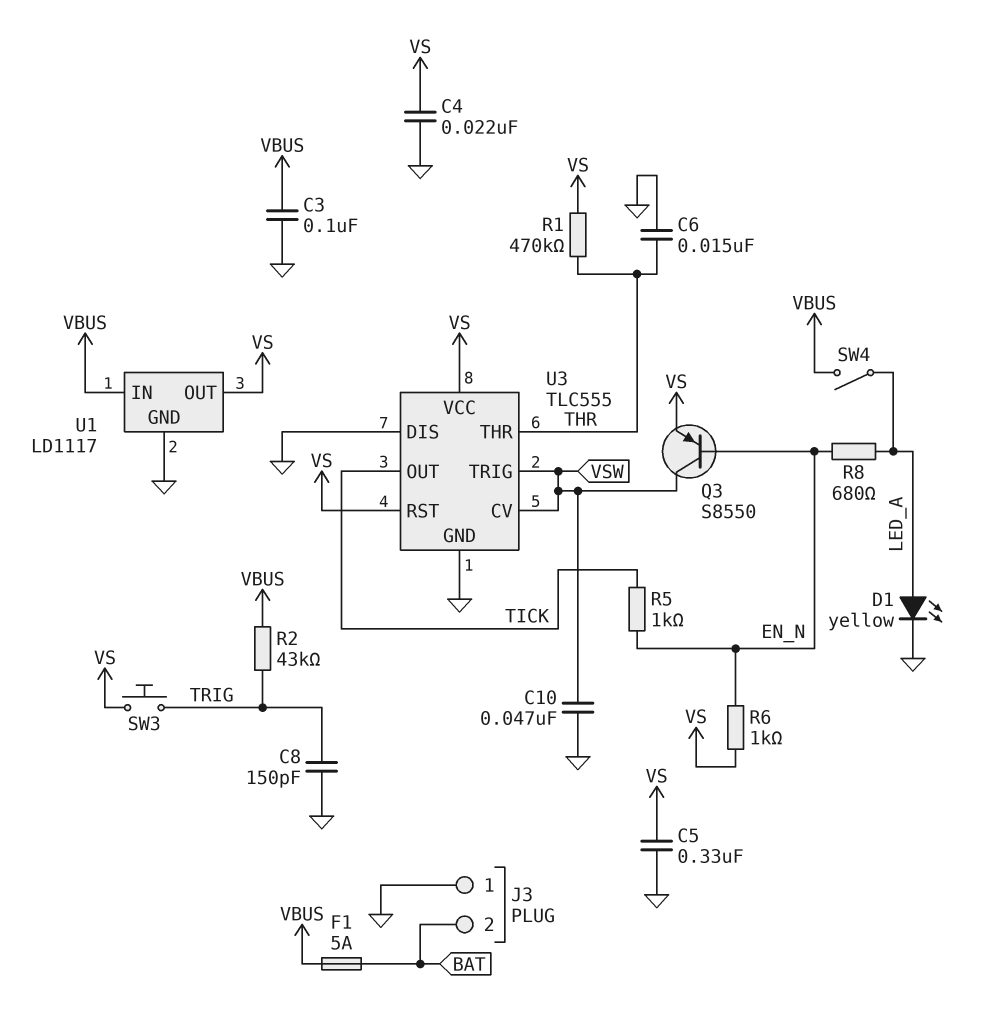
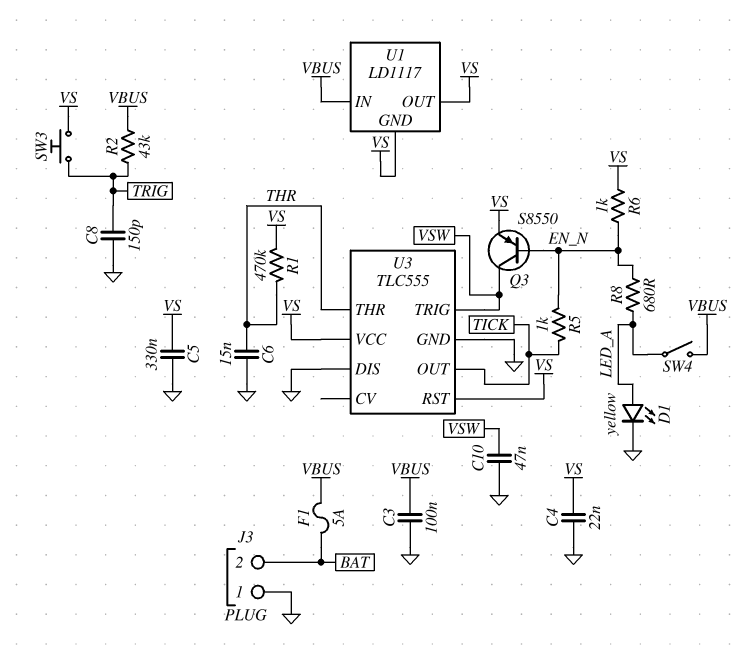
U1 pin GND: GND -> VS
U3 pin CV: VSW -> none

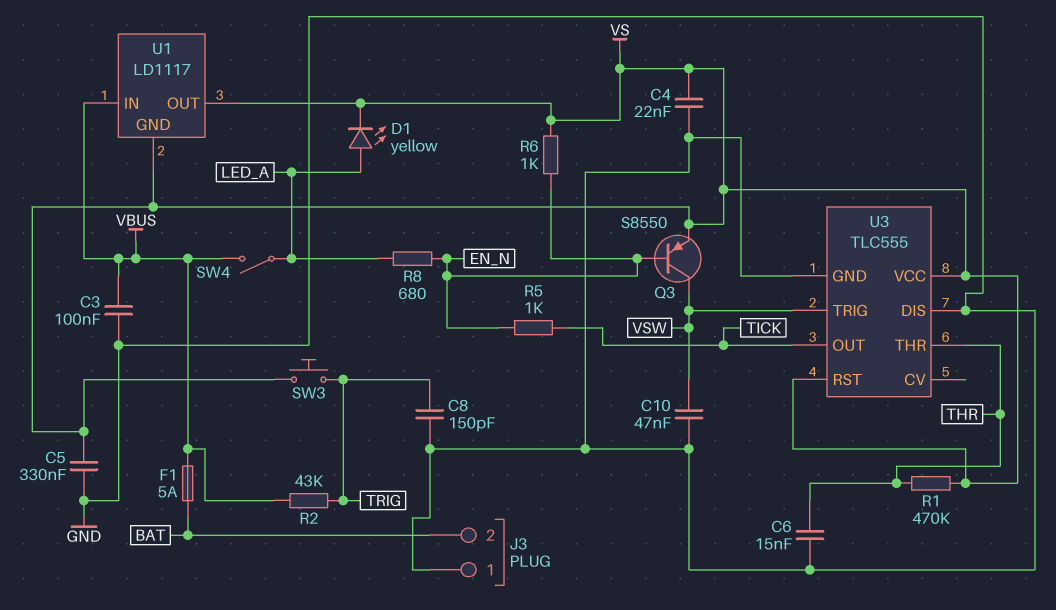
D1: LED yellow (A LED_A, K GND) -> LED yellow (A LED_A, K VS)

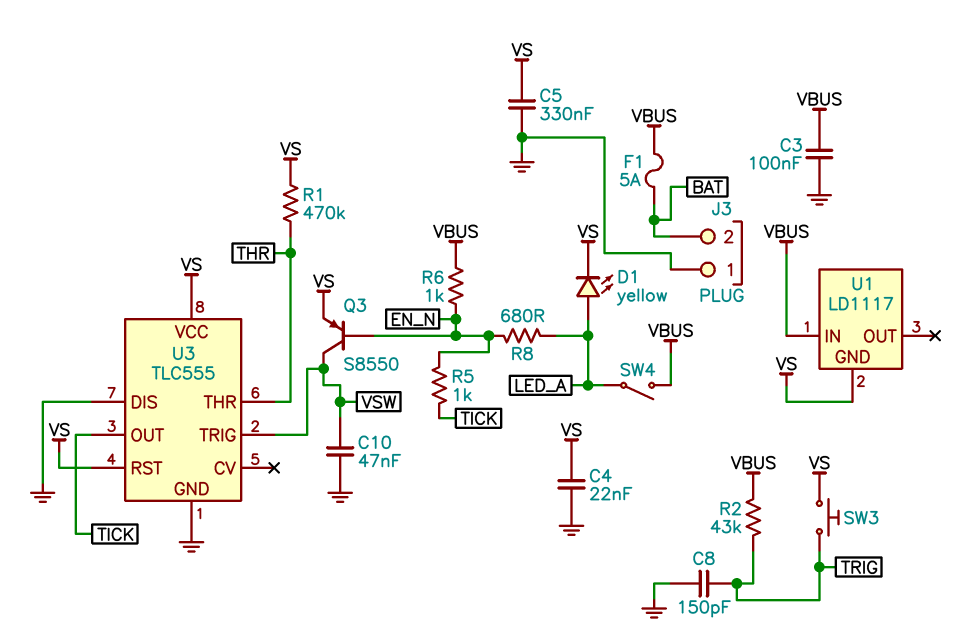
C6: 15nF (GND, THR) -> none
R6: 1k (EN_N, VS) -> 1k (EN_N, VBUS)
U1 pin OUT: VS -> none

